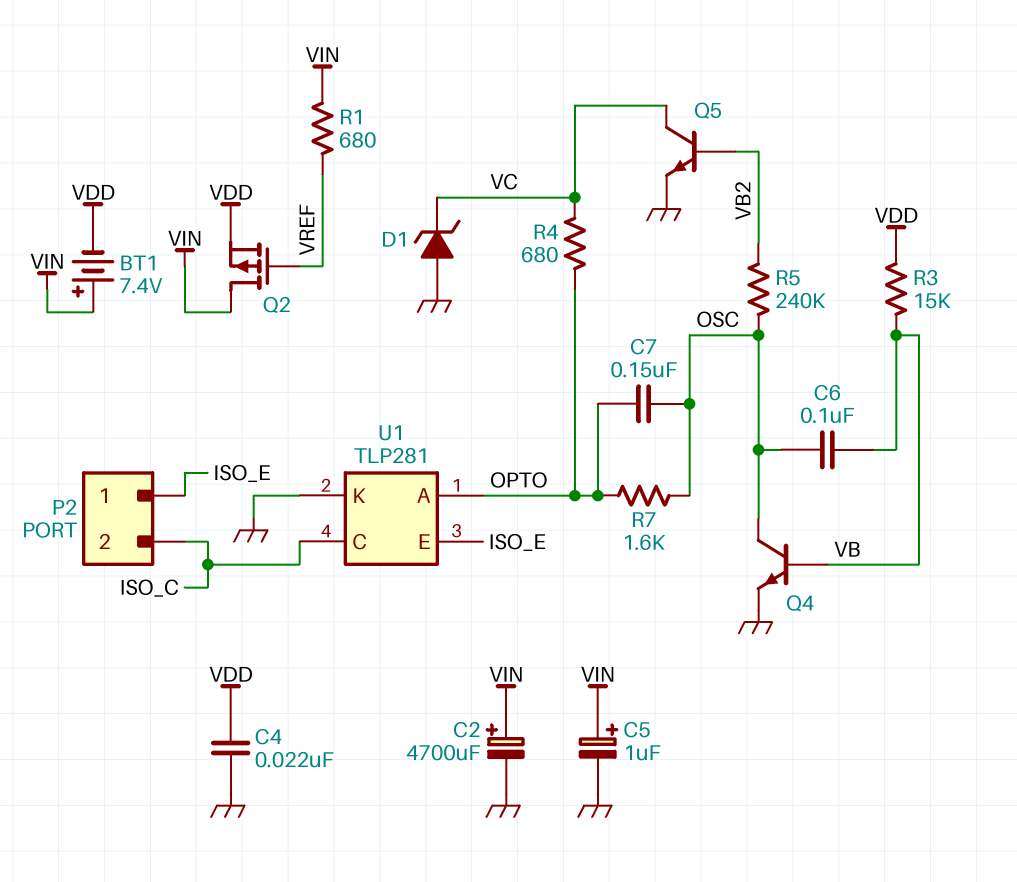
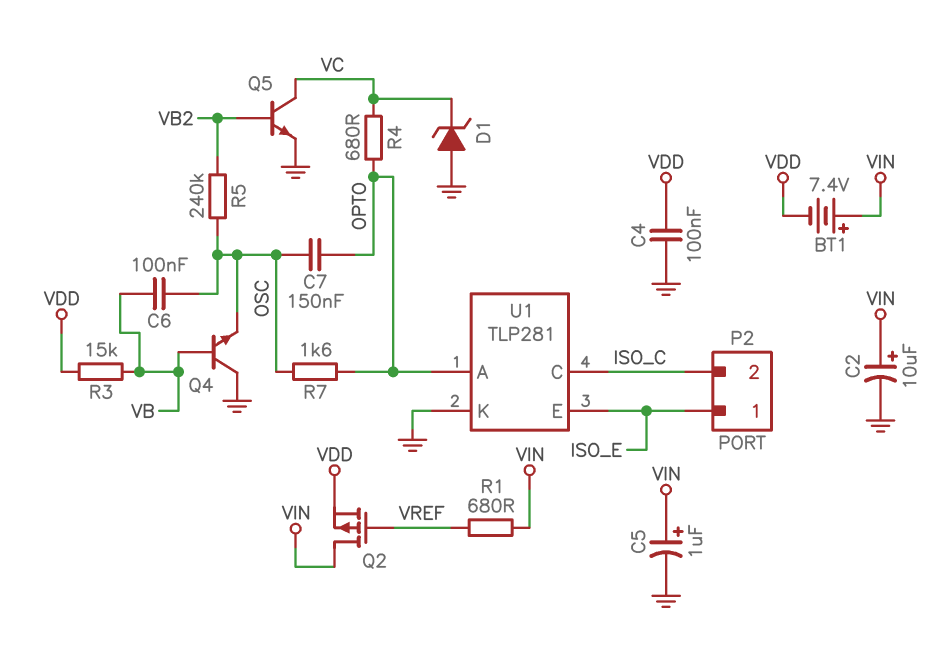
C2: 4700uF (plus VIN, minus GND) -> 10uF (plus VIN, minus GND)
C4: 22nF (GND, VDD) -> 100nF (GND, VDD)
Q4: NPN (B VB, C OSC, E GND) -> NPN (B VB, C GND, E OSC)

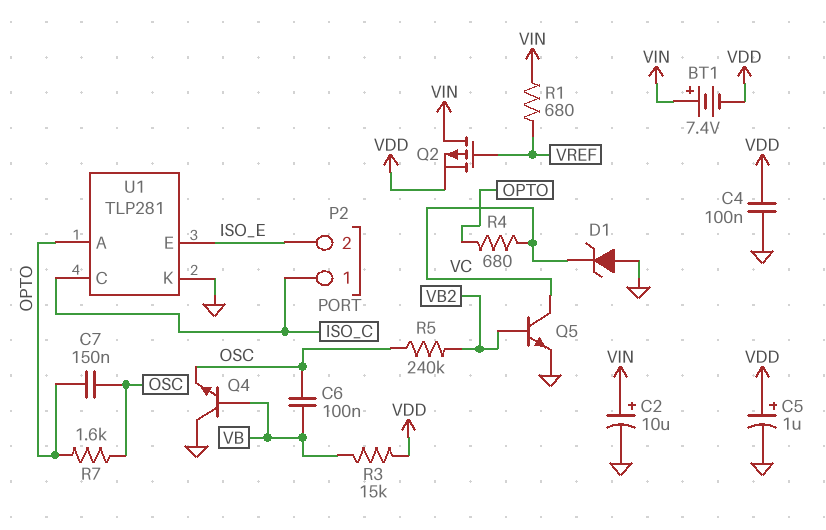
C5: 1uF (plus VIN, minus GND) -> 1uF (plus VDD, minus GND)
P2 pin 1: ISO_E -> ISO_C
P2 pin 2: ISO_C -> ISO_E

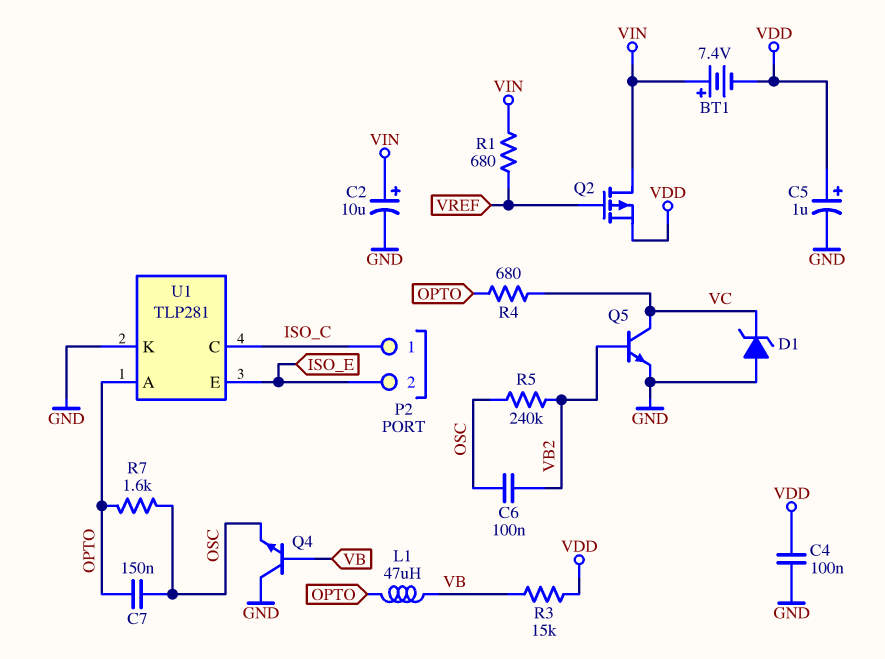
C6: 100nF (OSC, VB) -> 100nF (OSC, VB2)
L1: none -> 47uH (OPTO, VB)

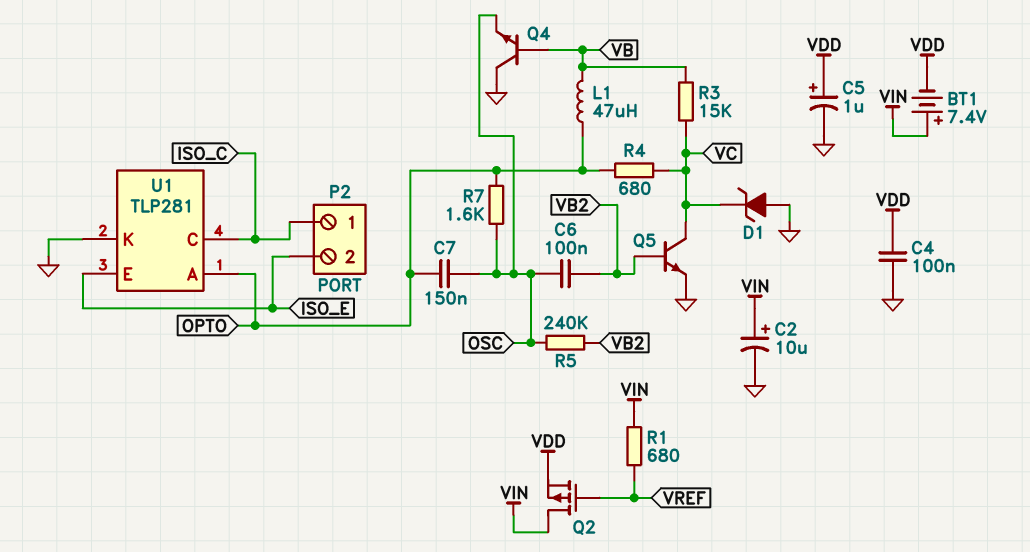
R3: 15k (VB, VDD) -> 15k (VB, VC)

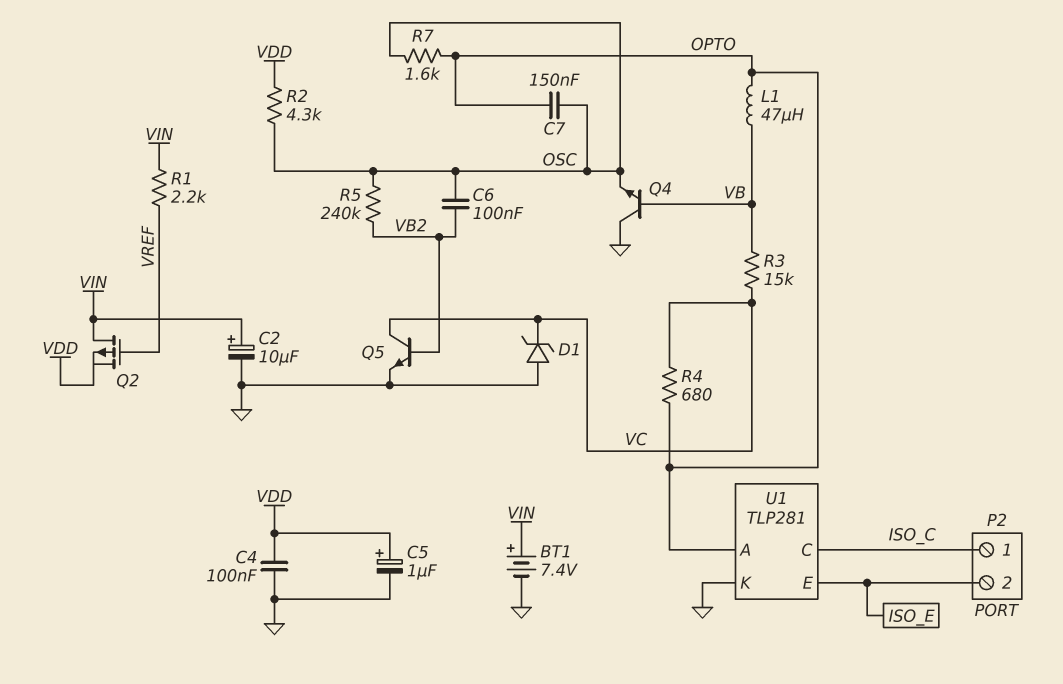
BT1: 7.4V (plus VIN, minus VDD) -> 7.4V (plus VIN, minus GND)
R1: 680 (VIN, VREF) -> 2.2k (VIN, VREF)
R2: none -> 4.3k (OSC, VDD)

